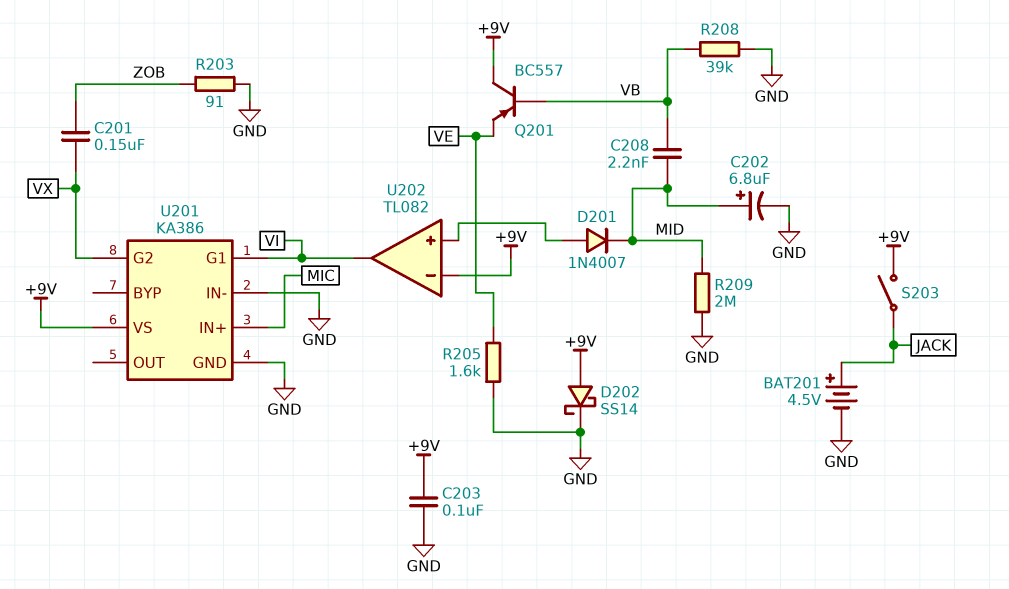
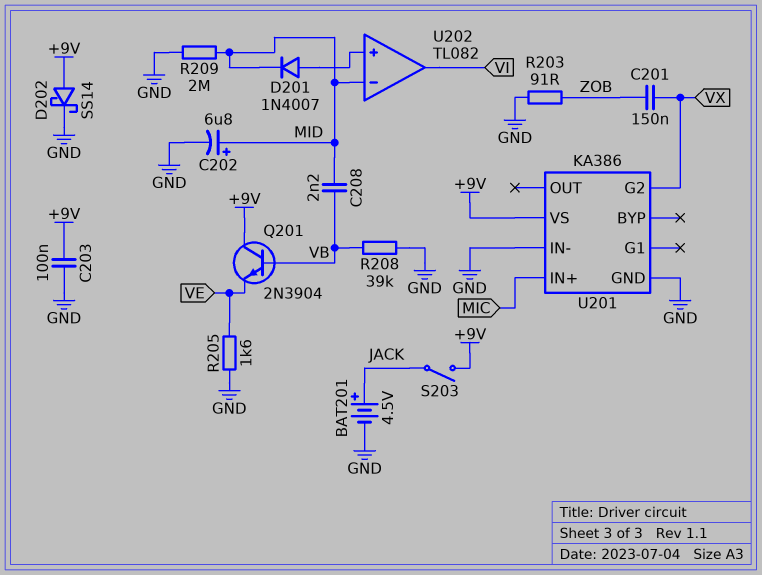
Q201: PNP BC557 (B VB, C +9V, E VE) -> NPN 2N3904 (B VB, C +9V, E VE)
U201 pin G1: VI -> none
U202 pin in-: +9V -> MID

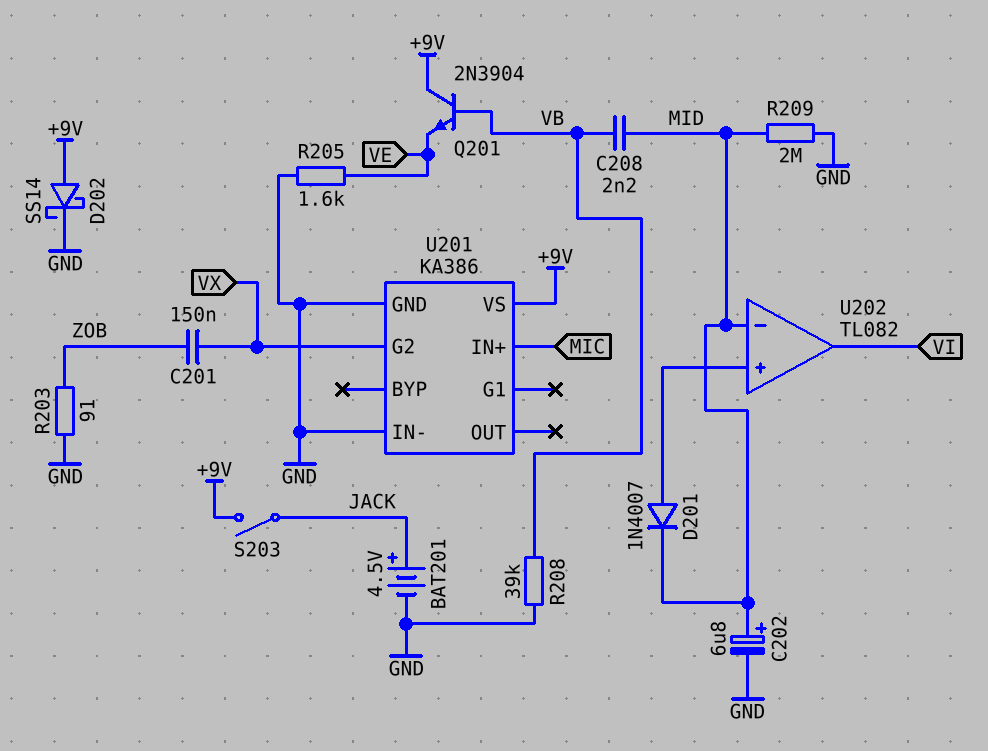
C203: 100nF (+9V, GND) -> none

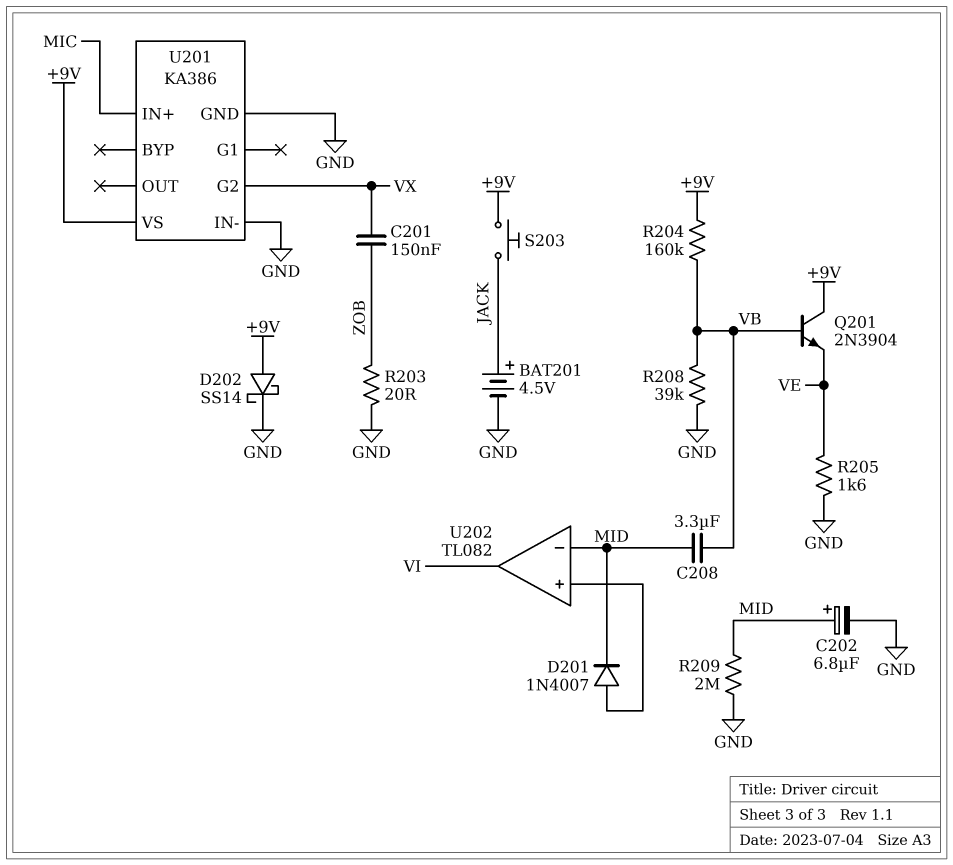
C208: 2.2nF (MID, VB) -> 3.3uF (MID, VB)
R203: 91 (GND, ZOB) -> 20 (GND, ZOB)
R204: none -> 160k (+9V, VB)
S203: switch (+9V, JACK) -> button (+9V, JACK)

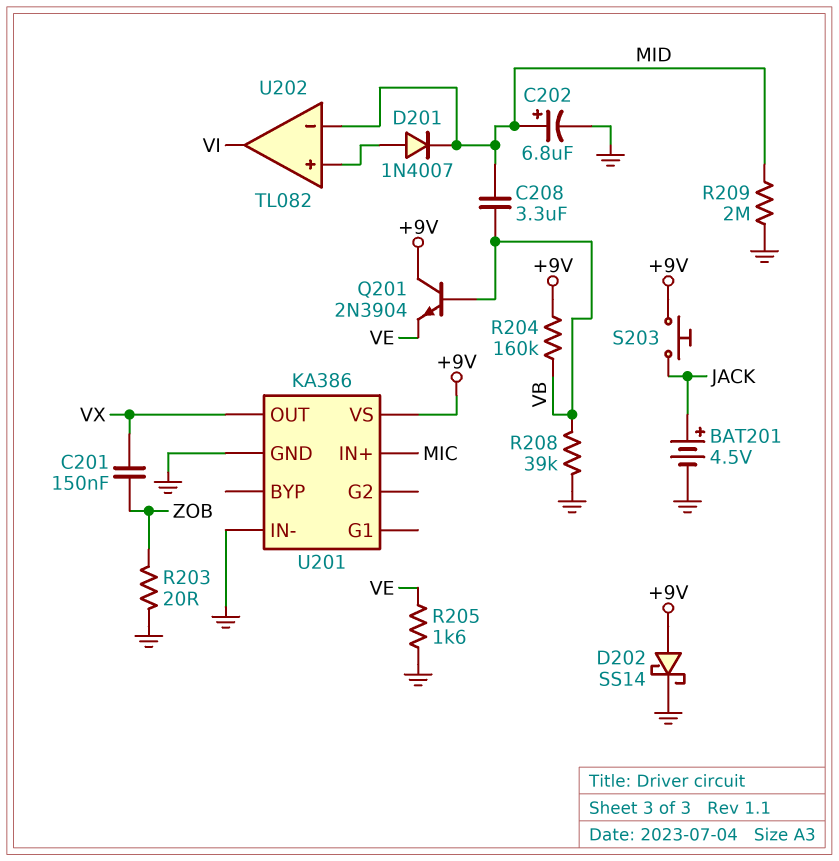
U201 pin G2: VX -> none
U201 pin OUT: none -> VX

